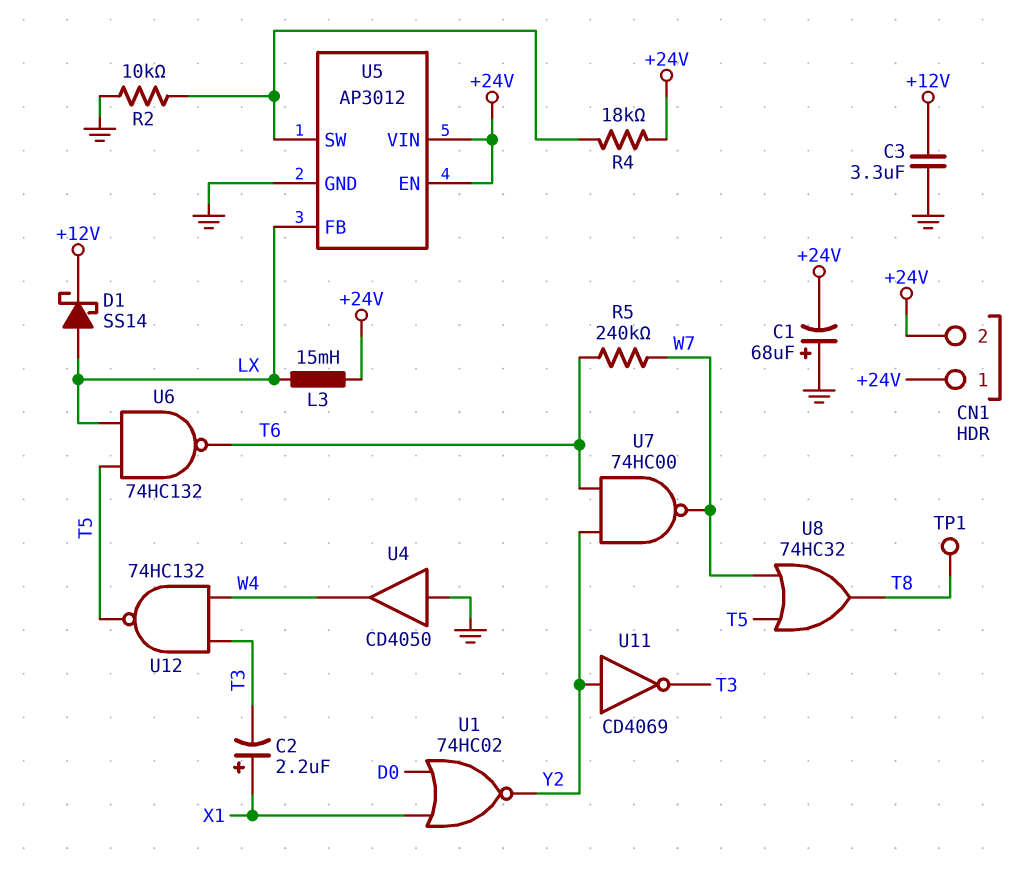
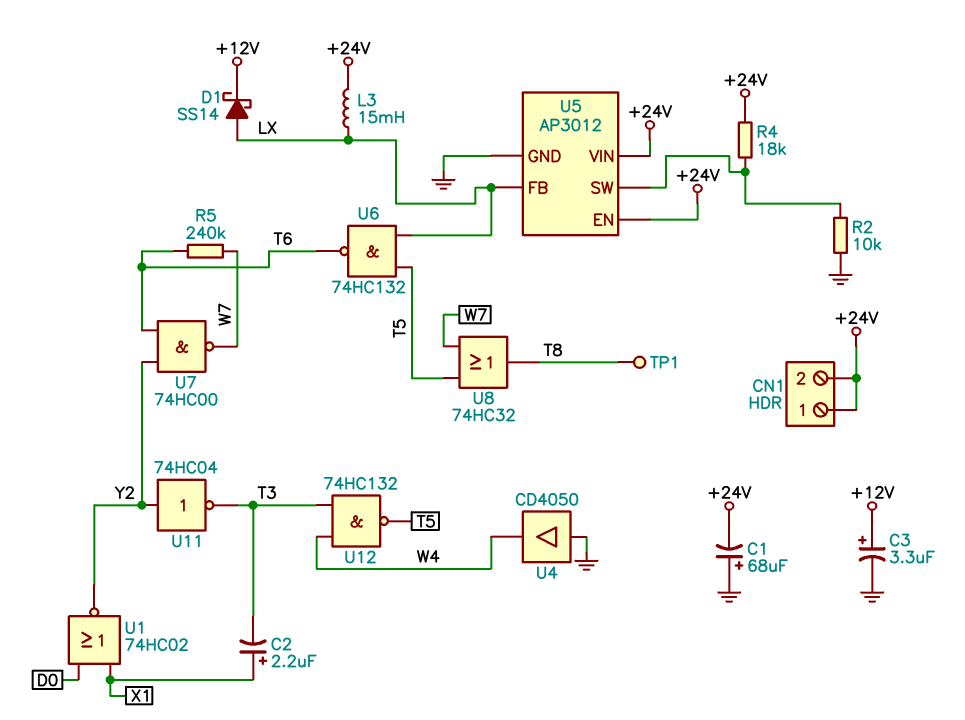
C3: 3.3uF (+12V, GND) -> 3.3uF (plus +12V, minus GND)
U11: NOT CD4069 (in Y2, out T3) -> NOT 74HC04 (in Y2, out T3)

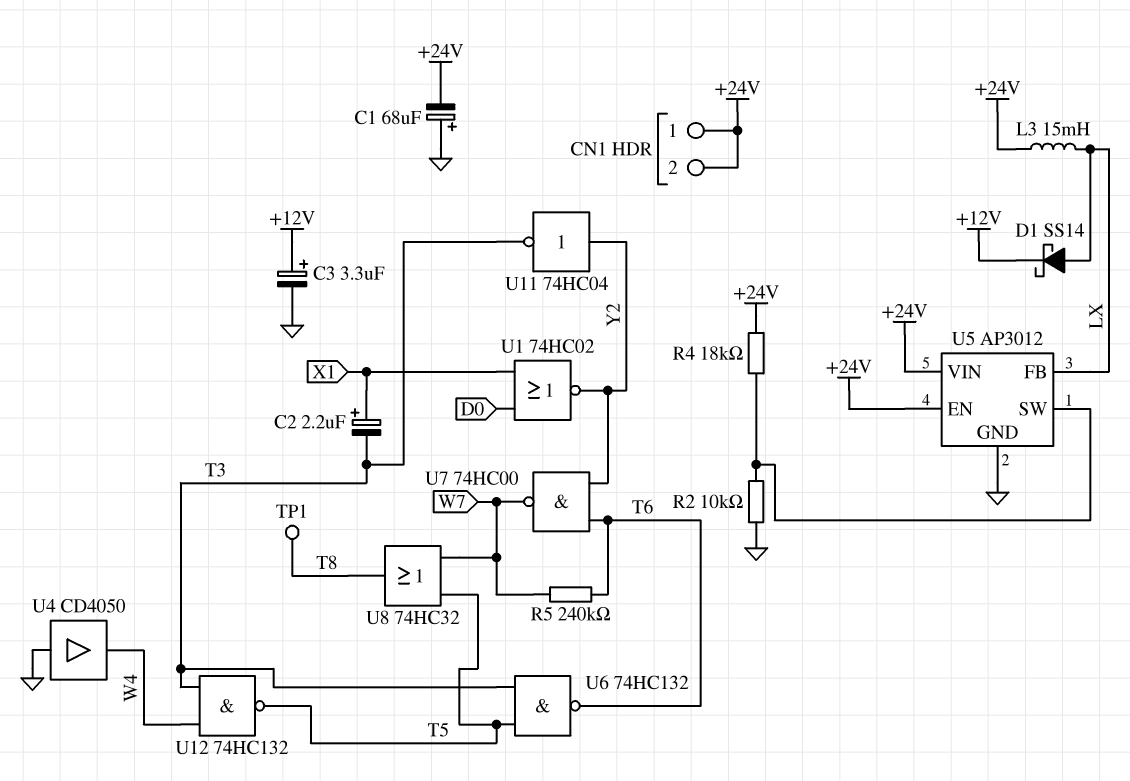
U6: NAND 74HC132 (in LX, in T5, out T6) -> NAND 74HC132 (in T3, in T5, out T6)

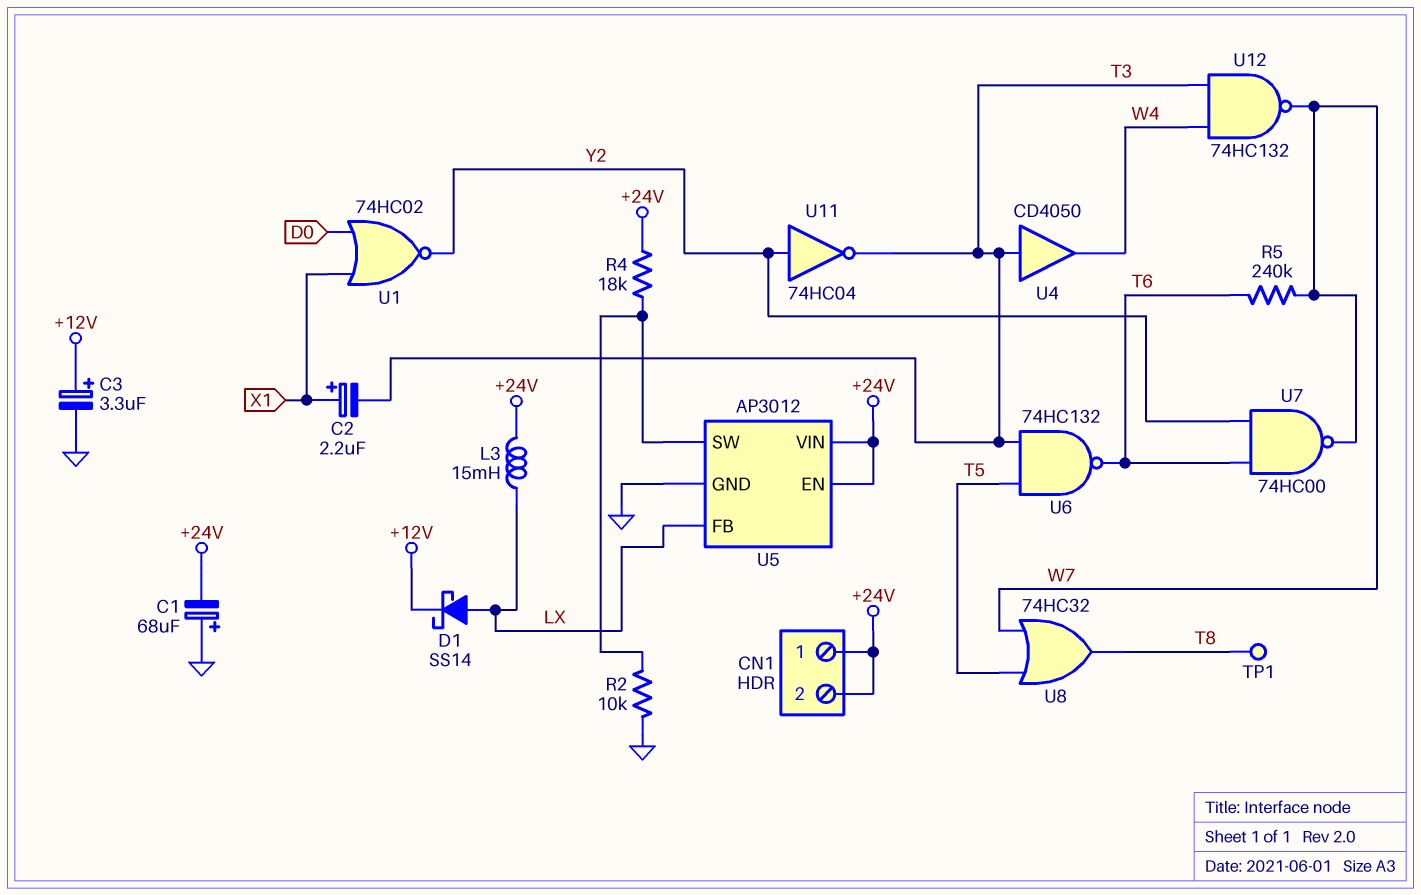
U4: buffer CD4050 (in GND, out W4) -> buffer CD4050 (in T3, out W4)
U12: NAND 74HC132 (in T3, in W4, out T5) -> NAND 74HC132 (in T3, in W4, out W7)

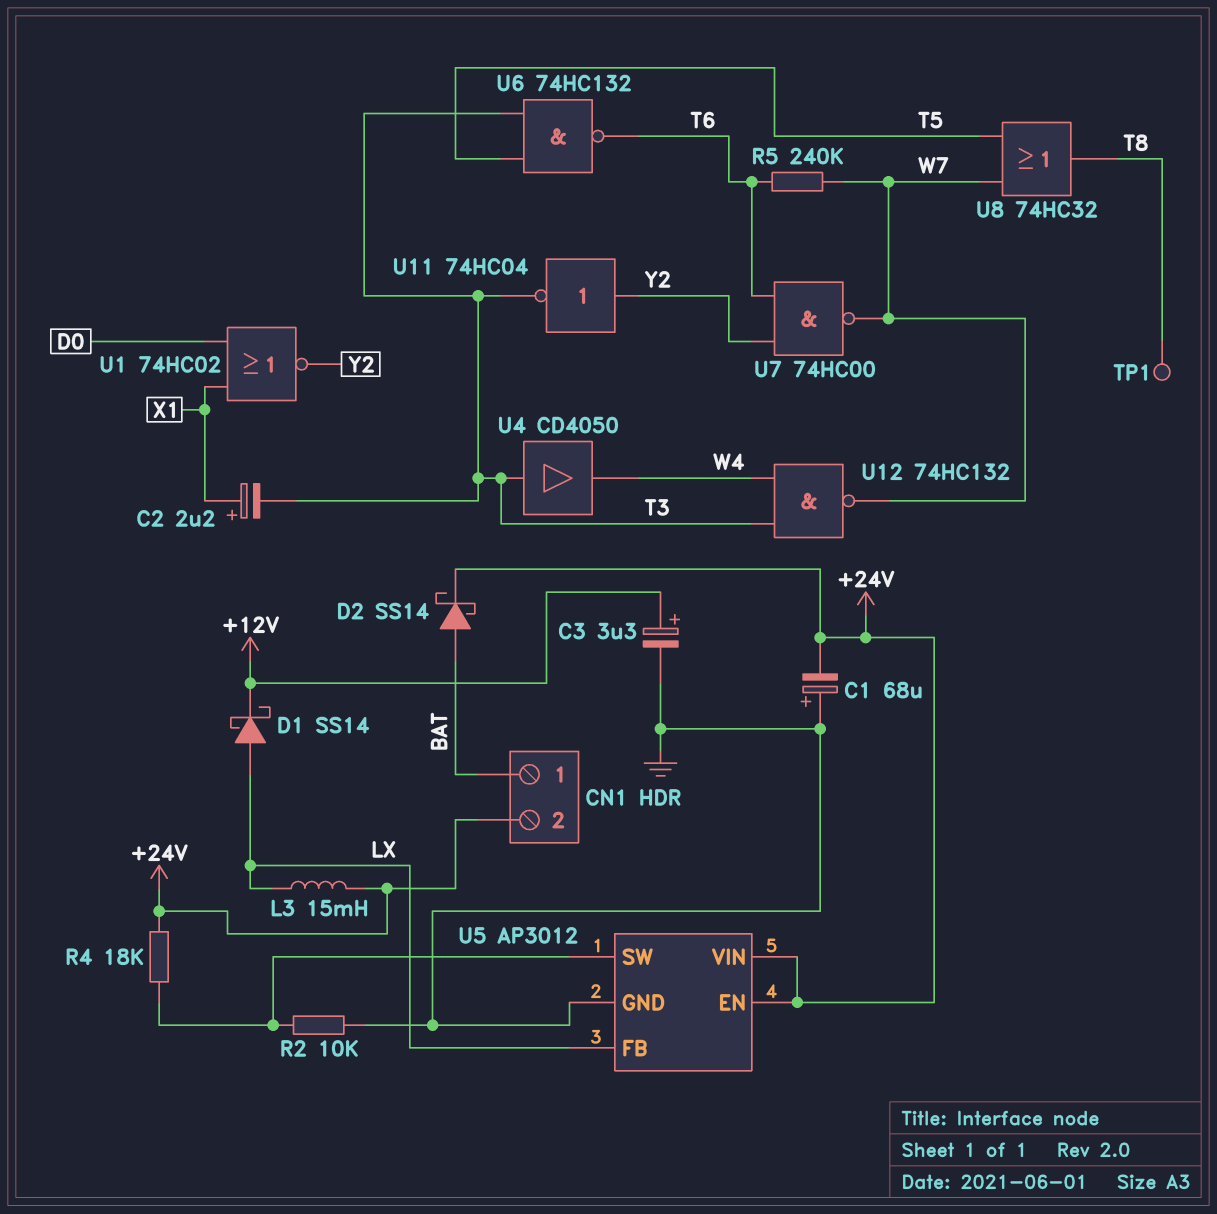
CN1 pin 1: +24V -> BAT
D2: none -> schottky SS14 (A BAT, K +24V)

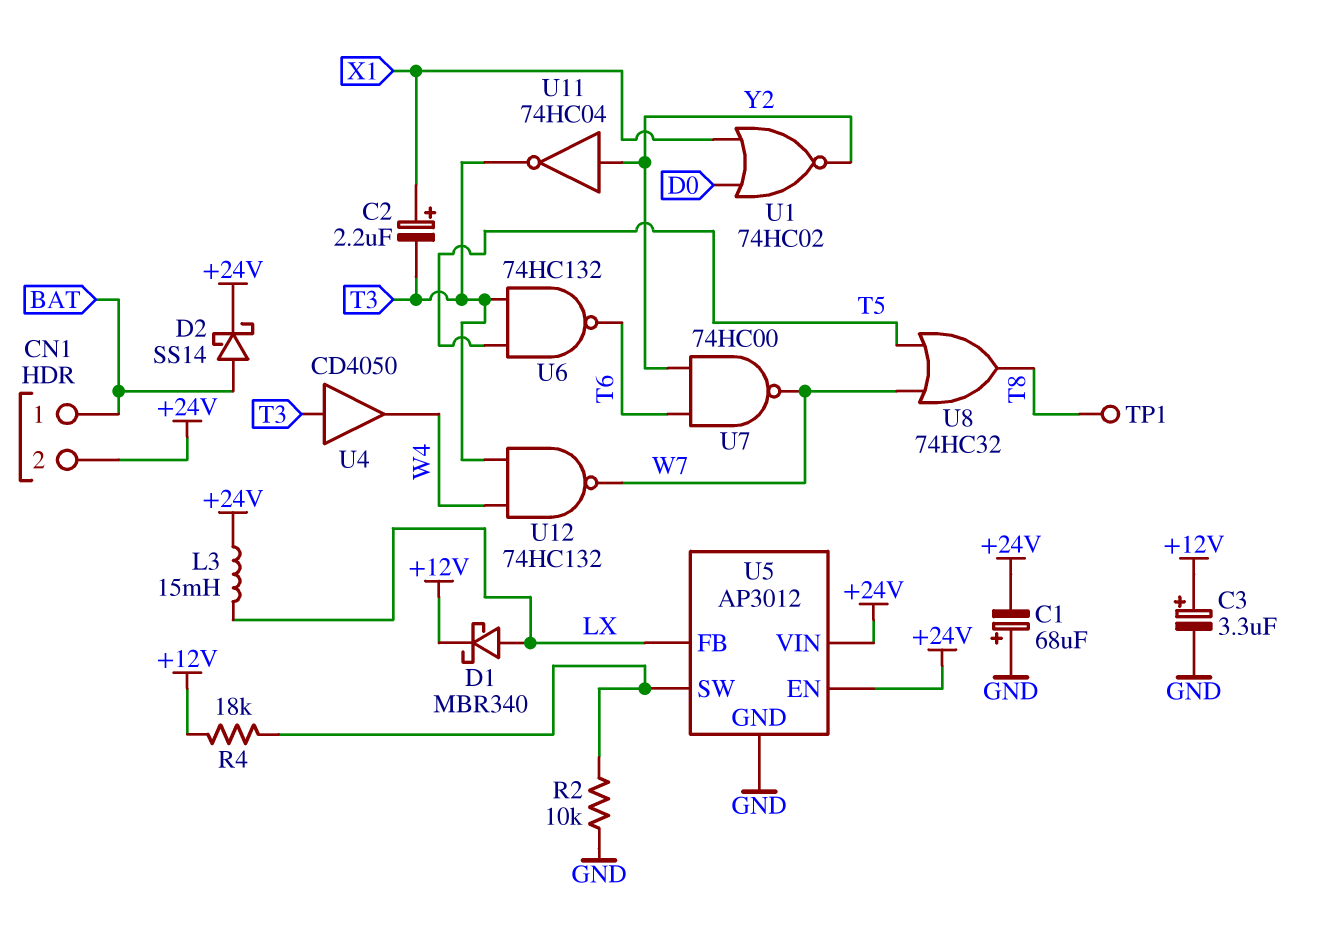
D1: schottky SS14 (A LX, K +12V) -> schottky MBR340 (A LX, K +12V)
R4: 18k (+24V, U5/SW) -> 18k (+12V, U5/SW)
R5: 240k (T6, W7) -> none

